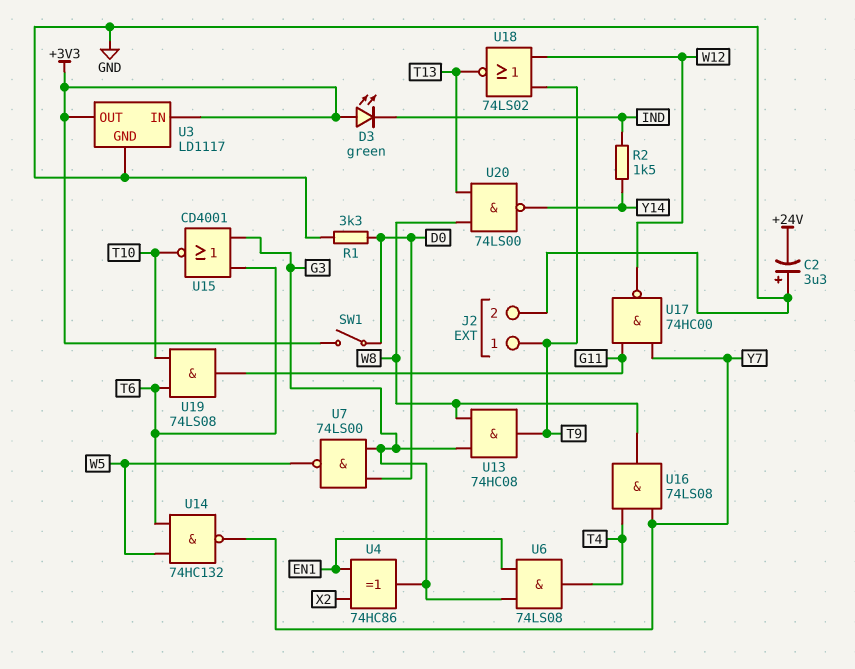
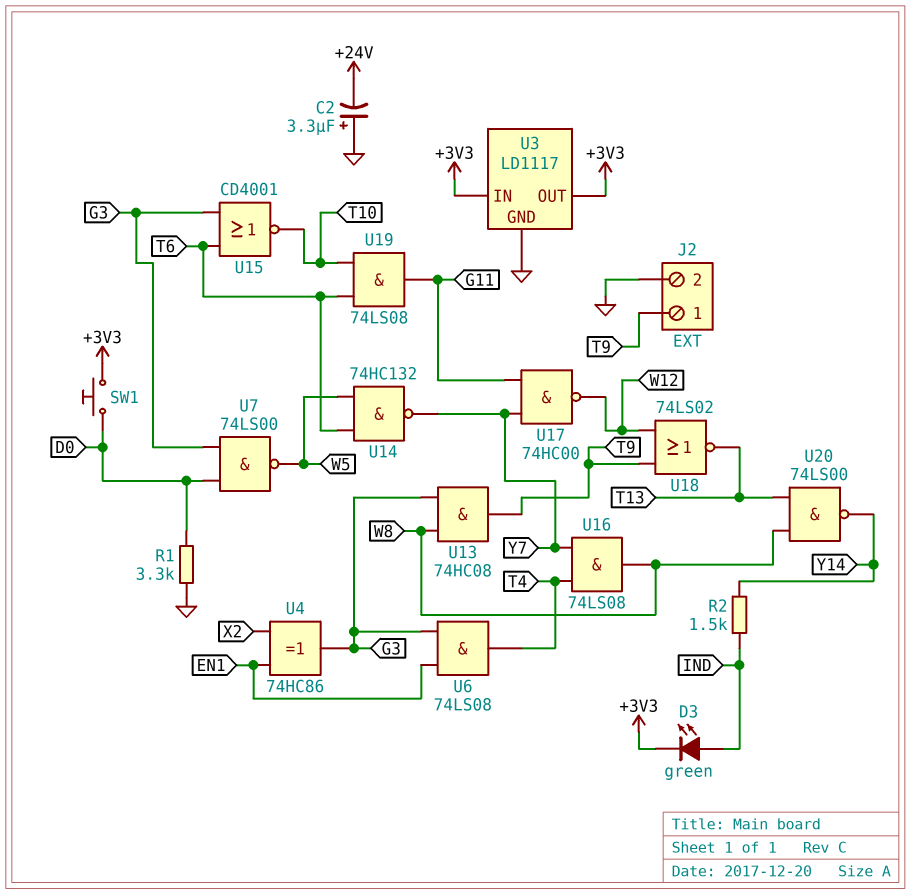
D3: LED green (A +3V3, K IND) -> LED green (A IND, K +3V3)
SW1: switch (+3V3, D0) -> button (+3V3, D0)

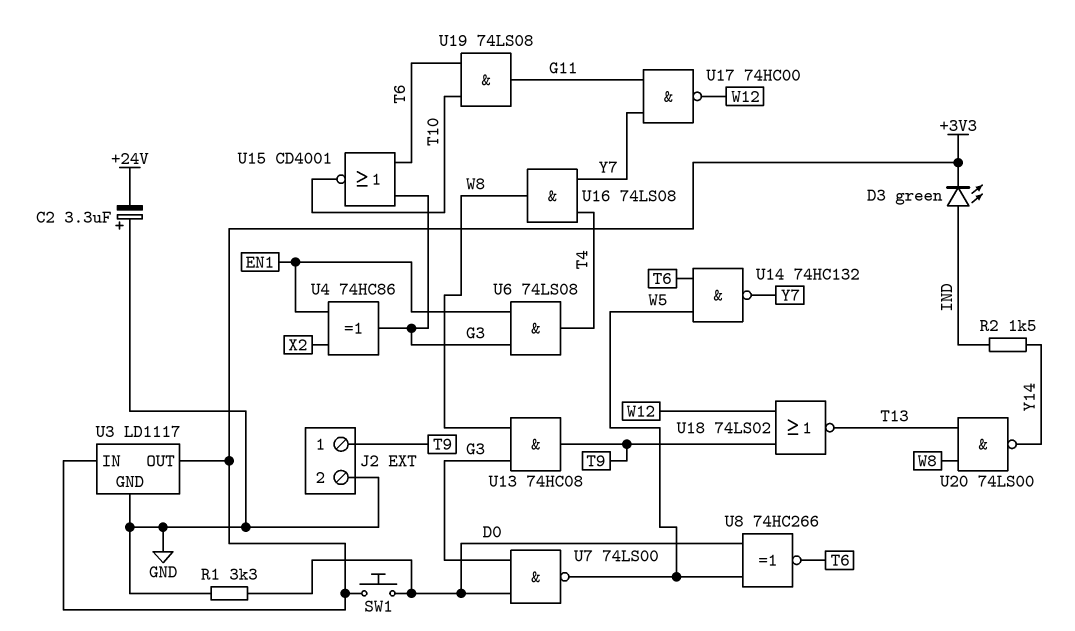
U8: none -> XNOR 74HC266 (in D0, in W5, out T6)

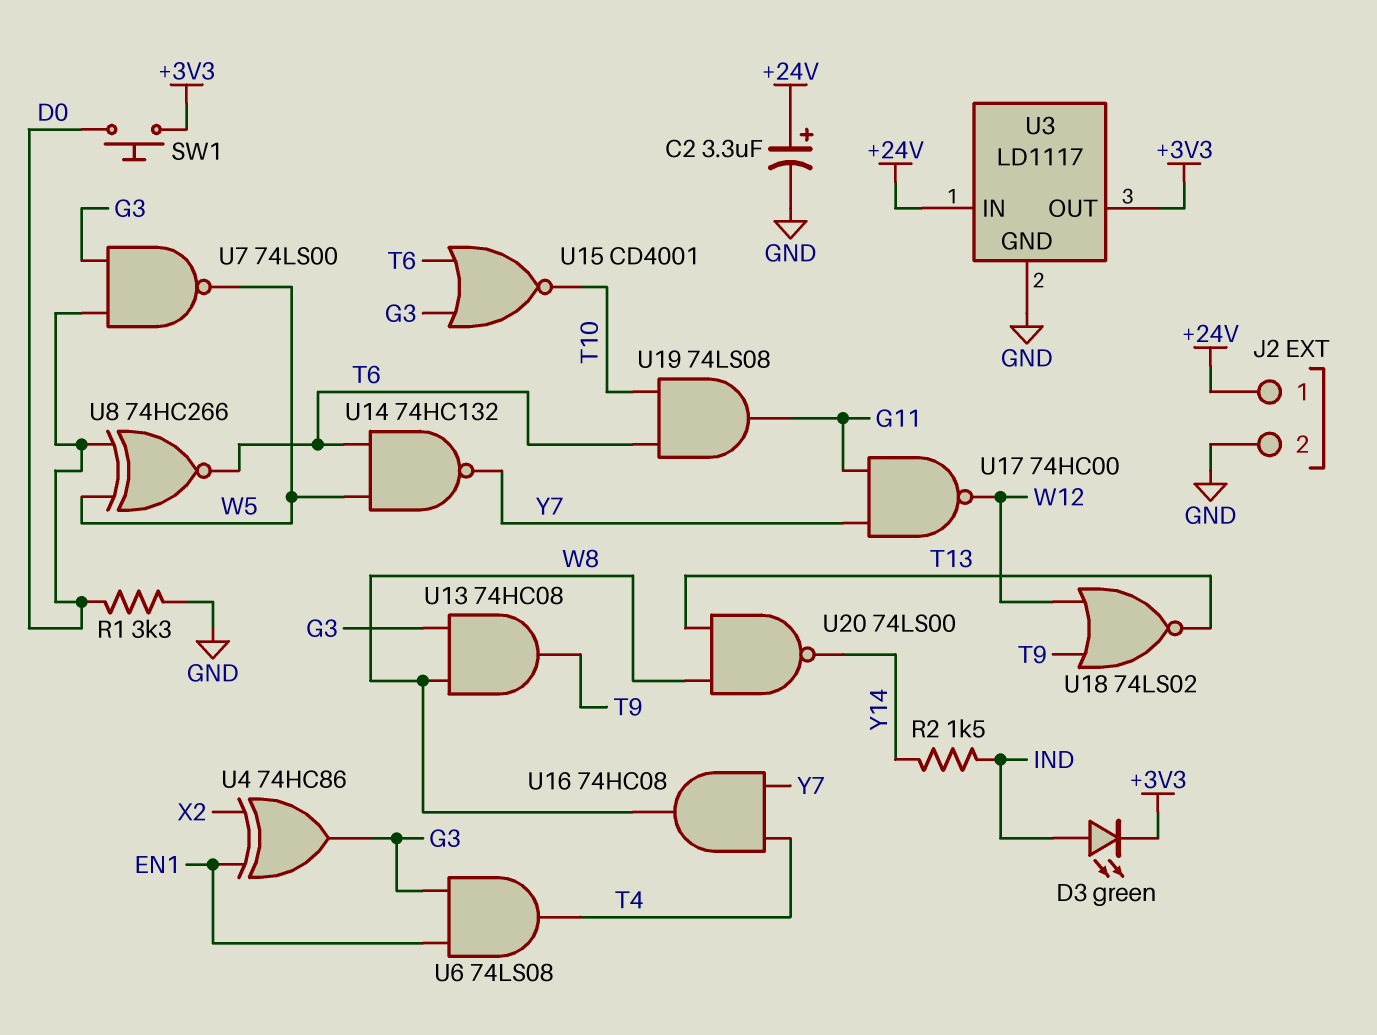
C2: 3.3uF (plus GND, minus +24V) -> 3.3uF (plus +24V, minus GND)
J2 pin 1: T9 -> +24V
U3 pin IN: +3V3 -> +24V
U16: AND 74LS08 (in T4, in Y7, out W8) -> AND 74HC08 (in T4, in Y7, out W8)

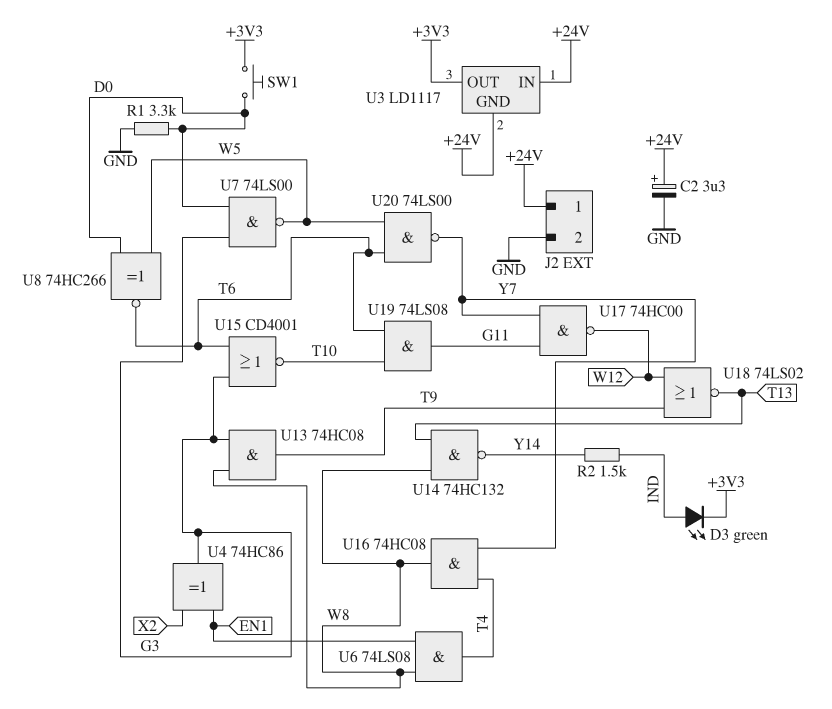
U3 pin GND: GND -> +24V
U6: AND 74LS08 (in EN1, in G3, out T4) -> AND 74LS08 (in EN1, in W8, out T4)
U14: NAND 74HC132 (in T6, in W5, out Y7) -> NAND 74HC132 (in T13, in W8, out Y14)
U20: NAND 74LS00 (in T13, in W8, out Y14) -> NAND 74LS00 (in T6, in W5, out Y7)

